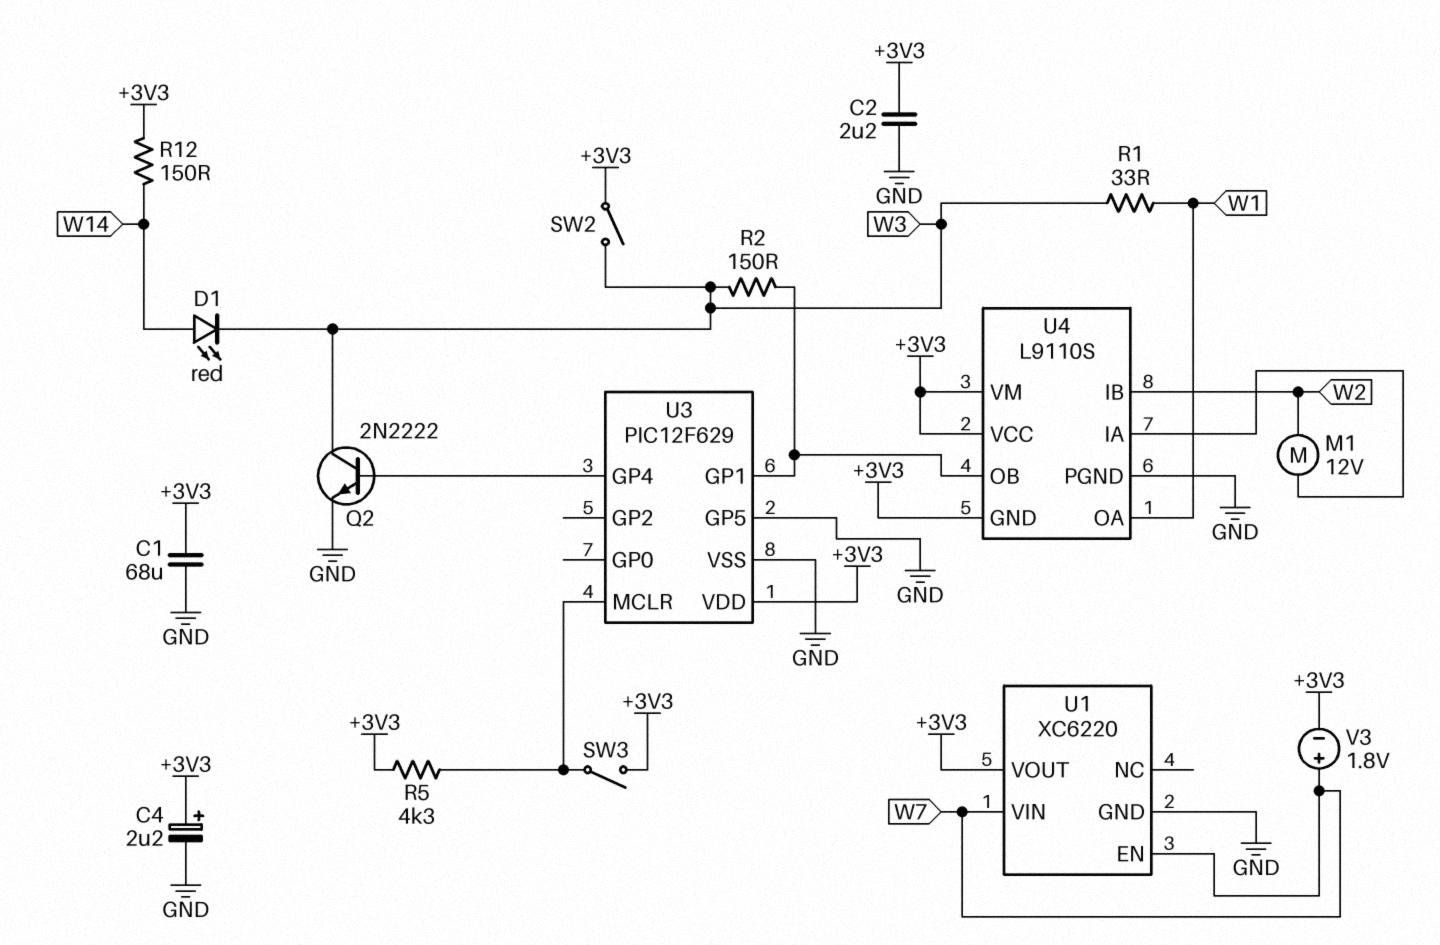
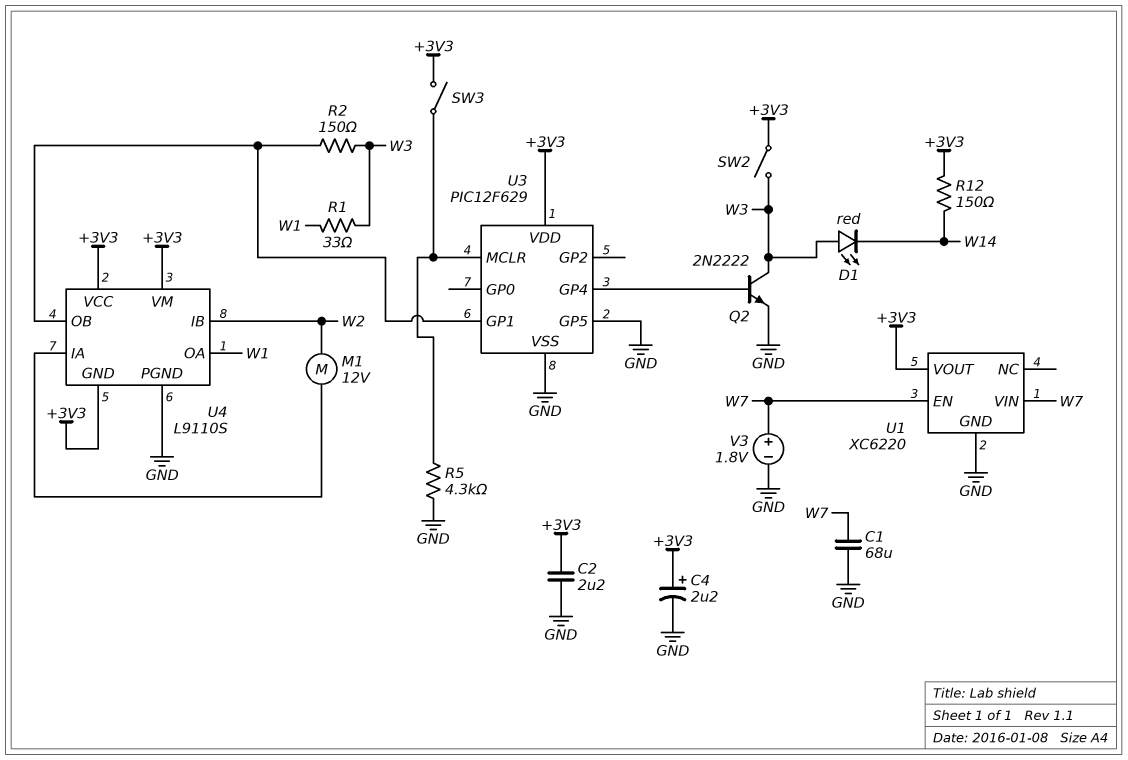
C1: 68uF (+3V3, GND) -> 68uF (GND, W7)
D1: LED red (A W14, K W3) -> LED red (A W3, K W14)
R5: 4.3k (+3V3, U3/MCLR) -> 4.3k (GND, U3/MCLR)
V3: 1.8V (plus W7, minus +3V3) -> 1.8V (plus W7, minus GND)

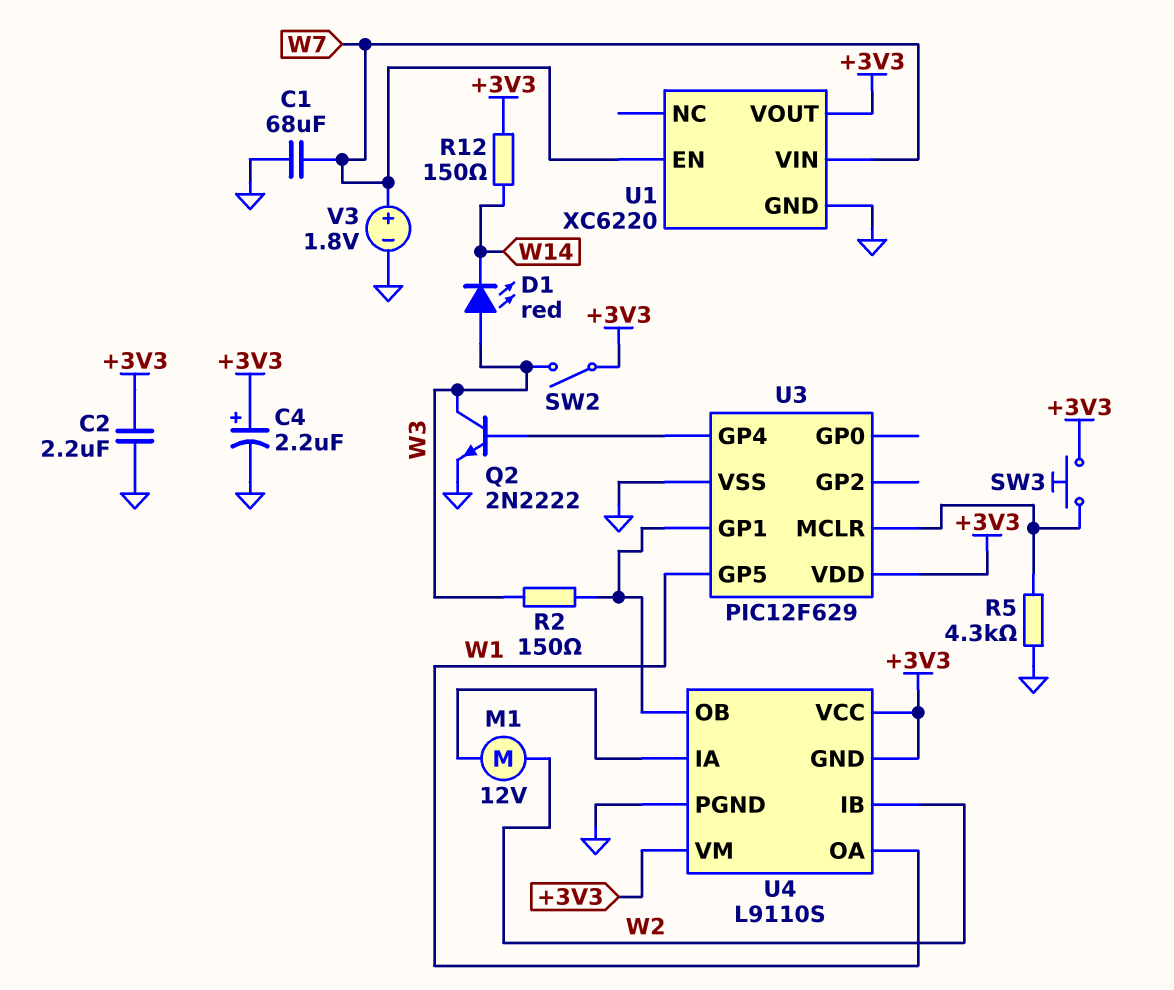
R1: 33 (W1, W3) -> none
SW3: switch (+3V3, U3/MCLR) -> button (+3V3, U3/MCLR)
U3 pin GP5: GND -> W1

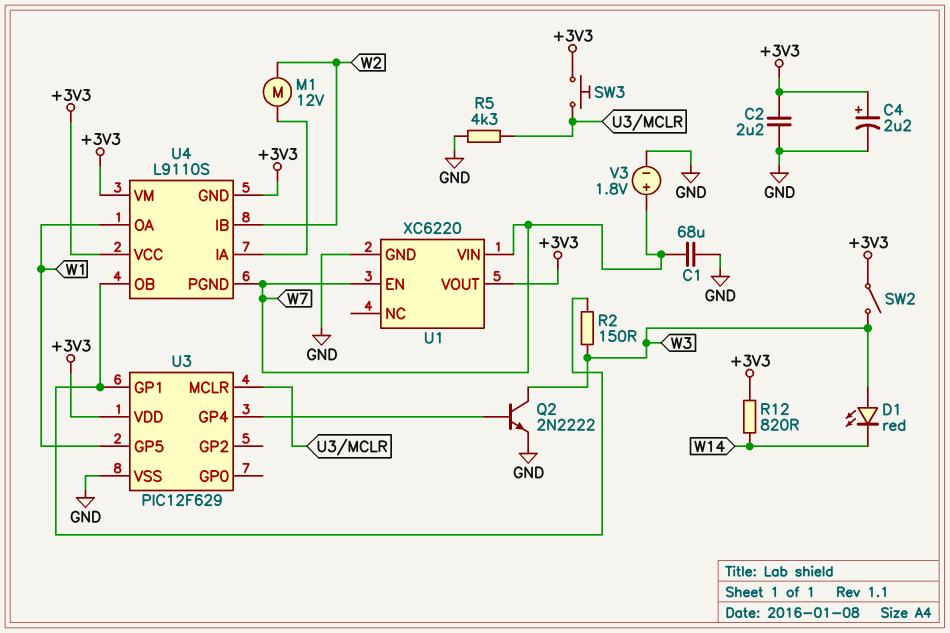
R12: 150 (+3V3, W14) -> 820 (+3V3, W14)
U4 pin PGND: GND -> W7

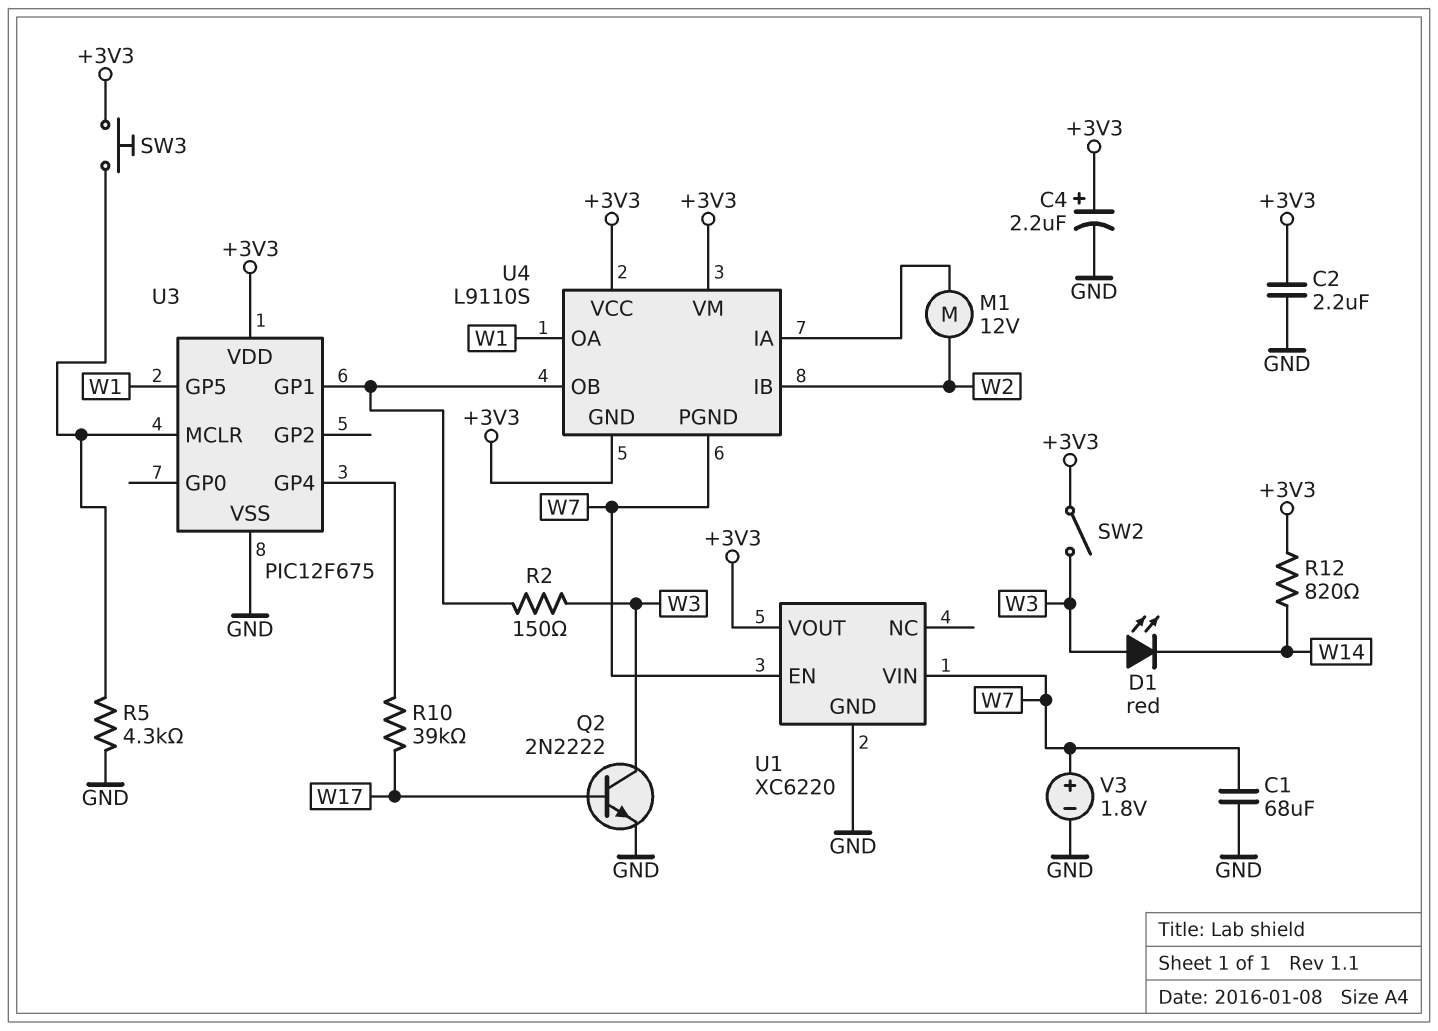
Q2: NPN 2N2222 (B U3/GP4, C W3, E GND) -> NPN 2N2222 (B W17, C W3, E GND)
R10: none -> 39k (U3/GP4, W17)
U3: PIC12F629 -> PIC12F675

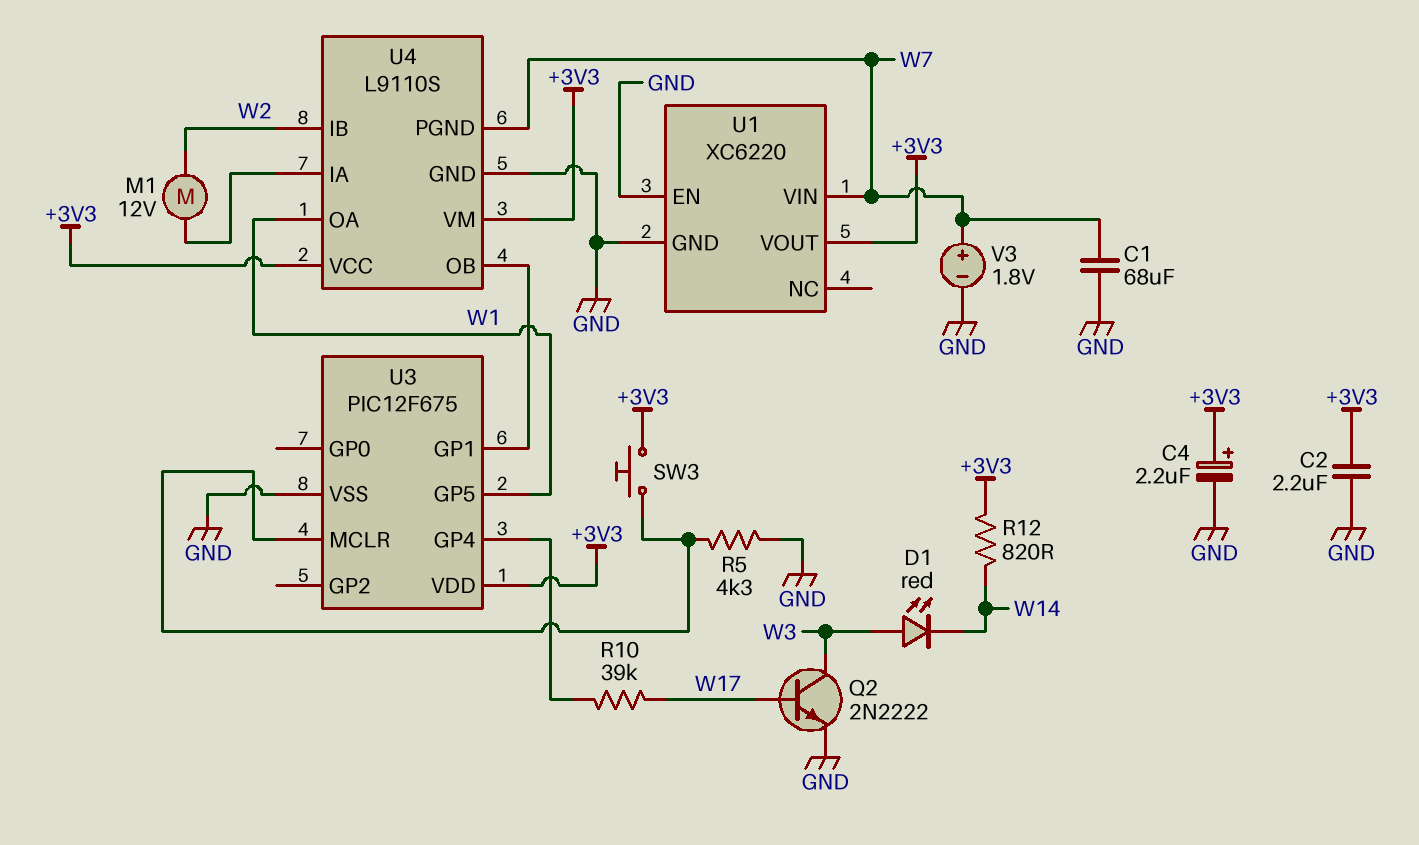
R2: 150 (U3/GP1, W3) -> none
SW2: switch (+3V3, W3) -> none
U1 pin EN: W7 -> GND
U4 pin GND: +3V3 -> GND

